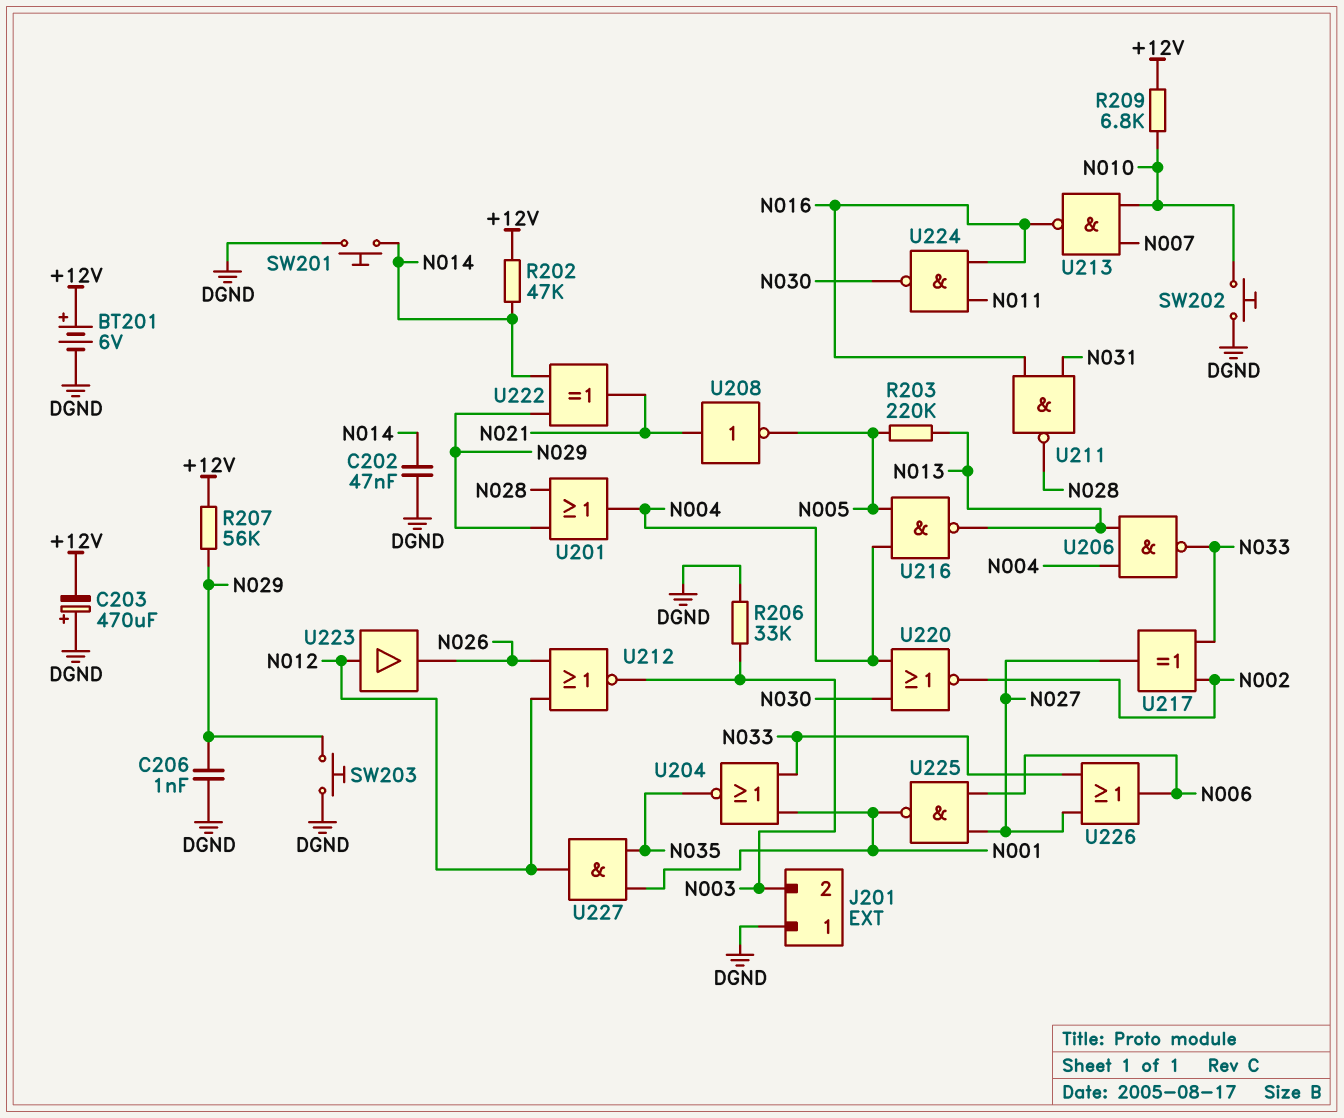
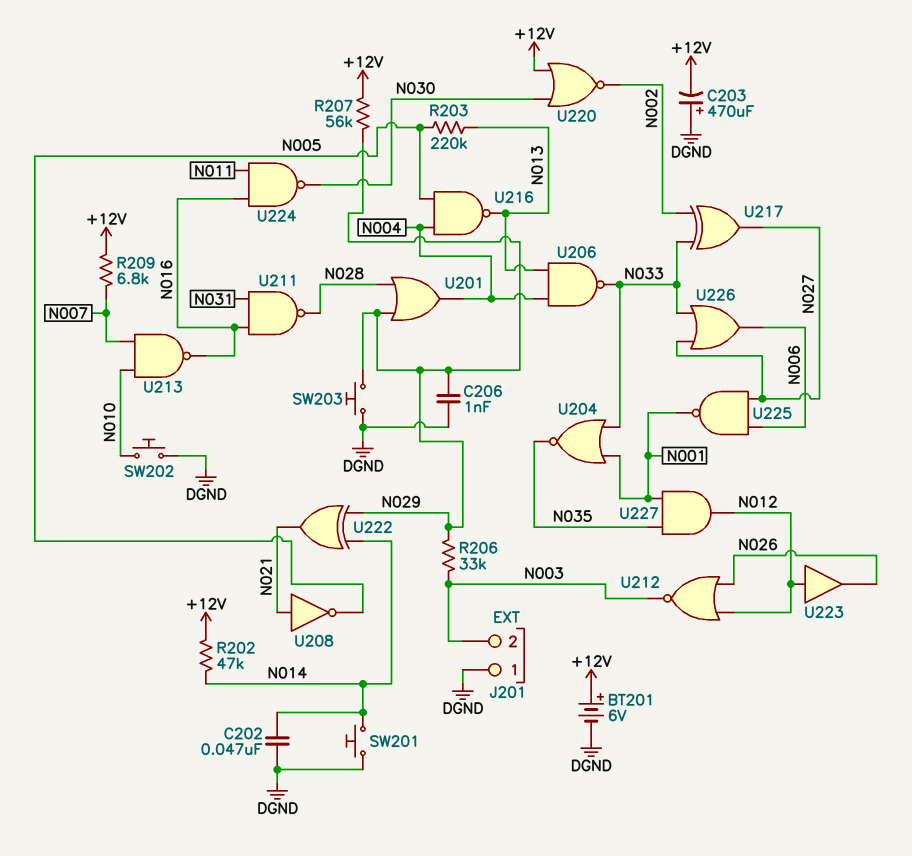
R206: 33k (DGND, N003) -> 33k (N003, N029)
R209: 6.8k (+12V, N010) -> 6.8k (+12V, N007)
U220: NOR (in N004, in N030, out N002) -> NOR (in +12V, in N030, out N002)

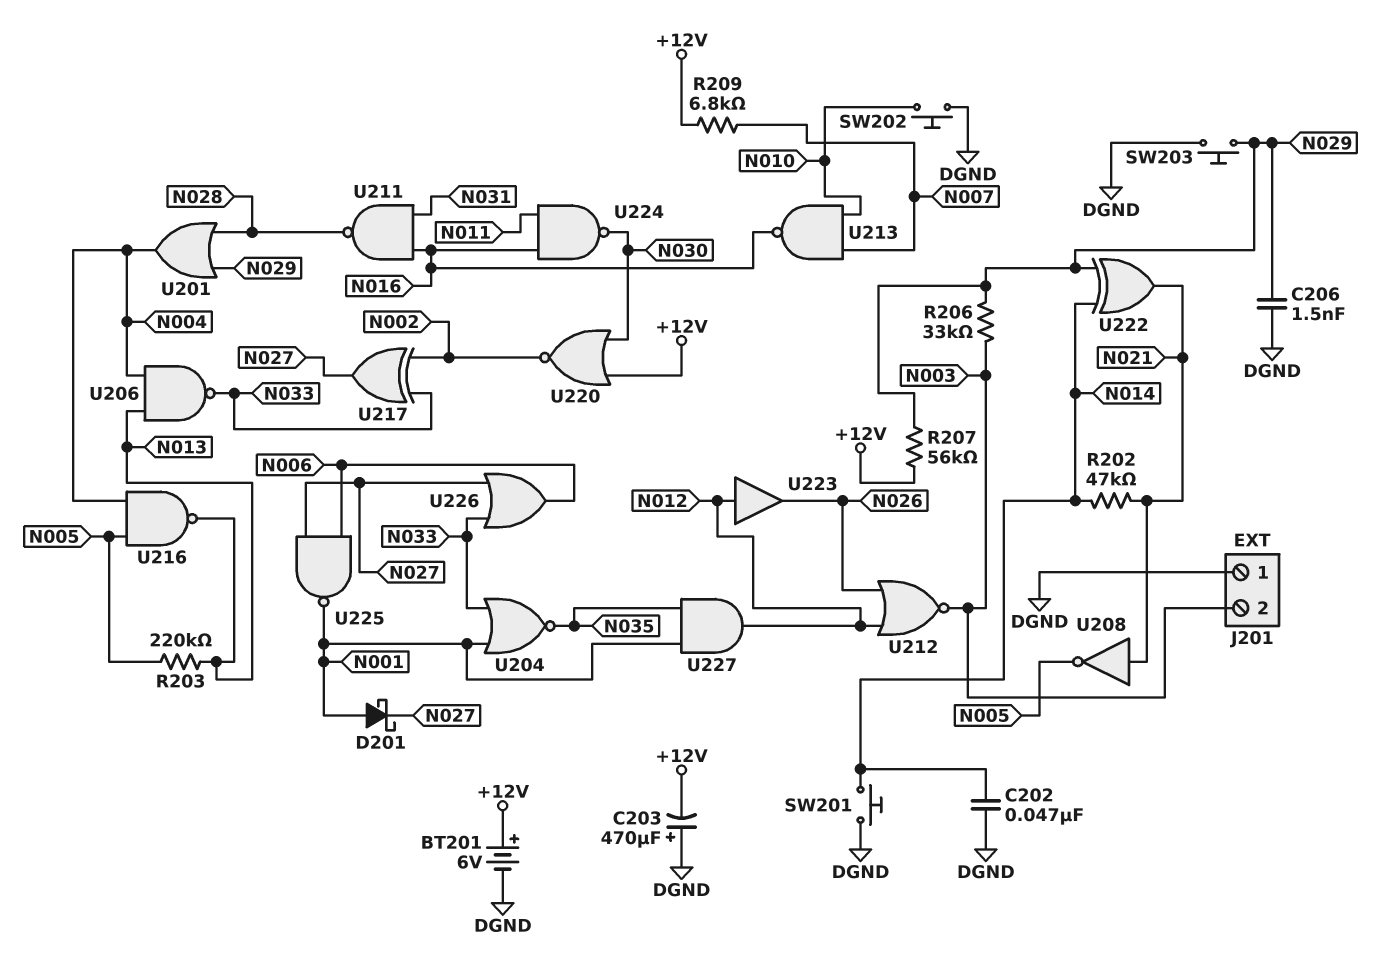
C206: 1nF (DGND, N029) -> 1.5nF (DGND, N029)
D201: none -> schottky (A N001, K N027)
R202: 47k (+12V, N014) -> 47k (N014, N021)

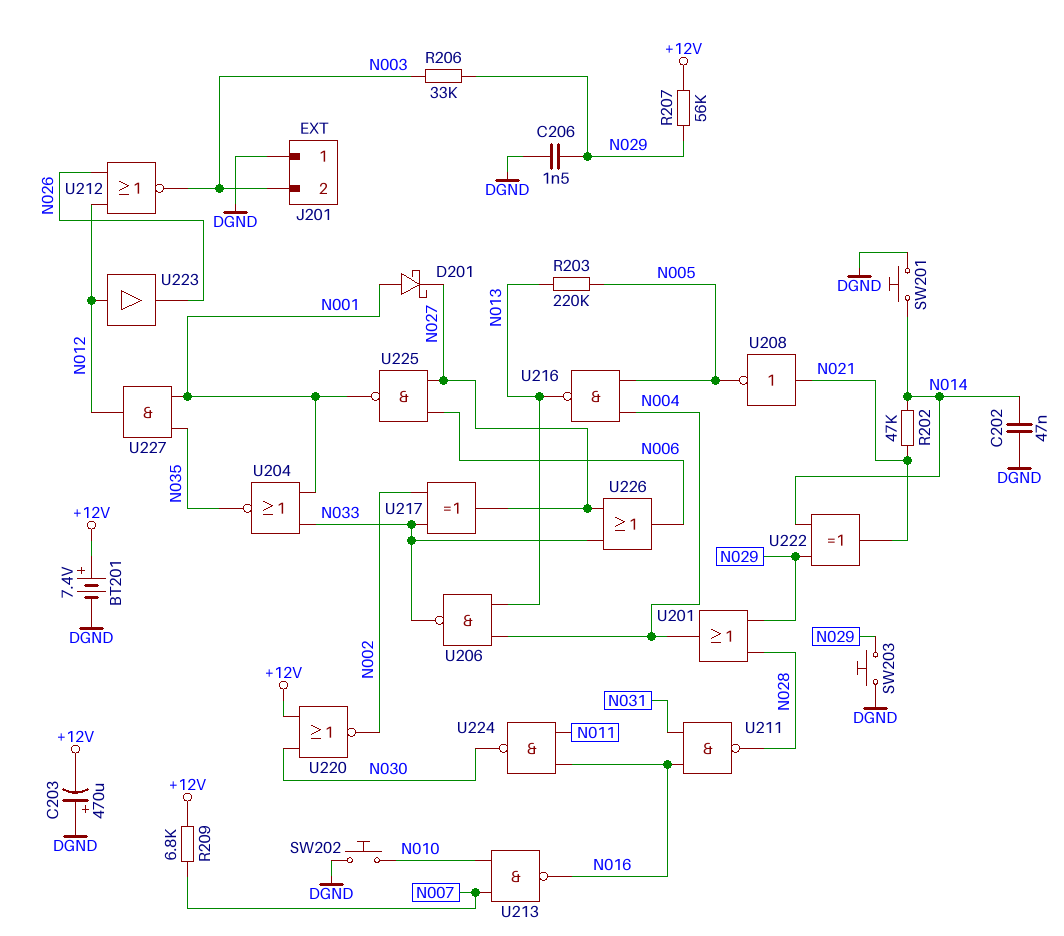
BT201: 6V (plus +12V, minus DGND) -> 7.4V (plus +12V, minus DGND)

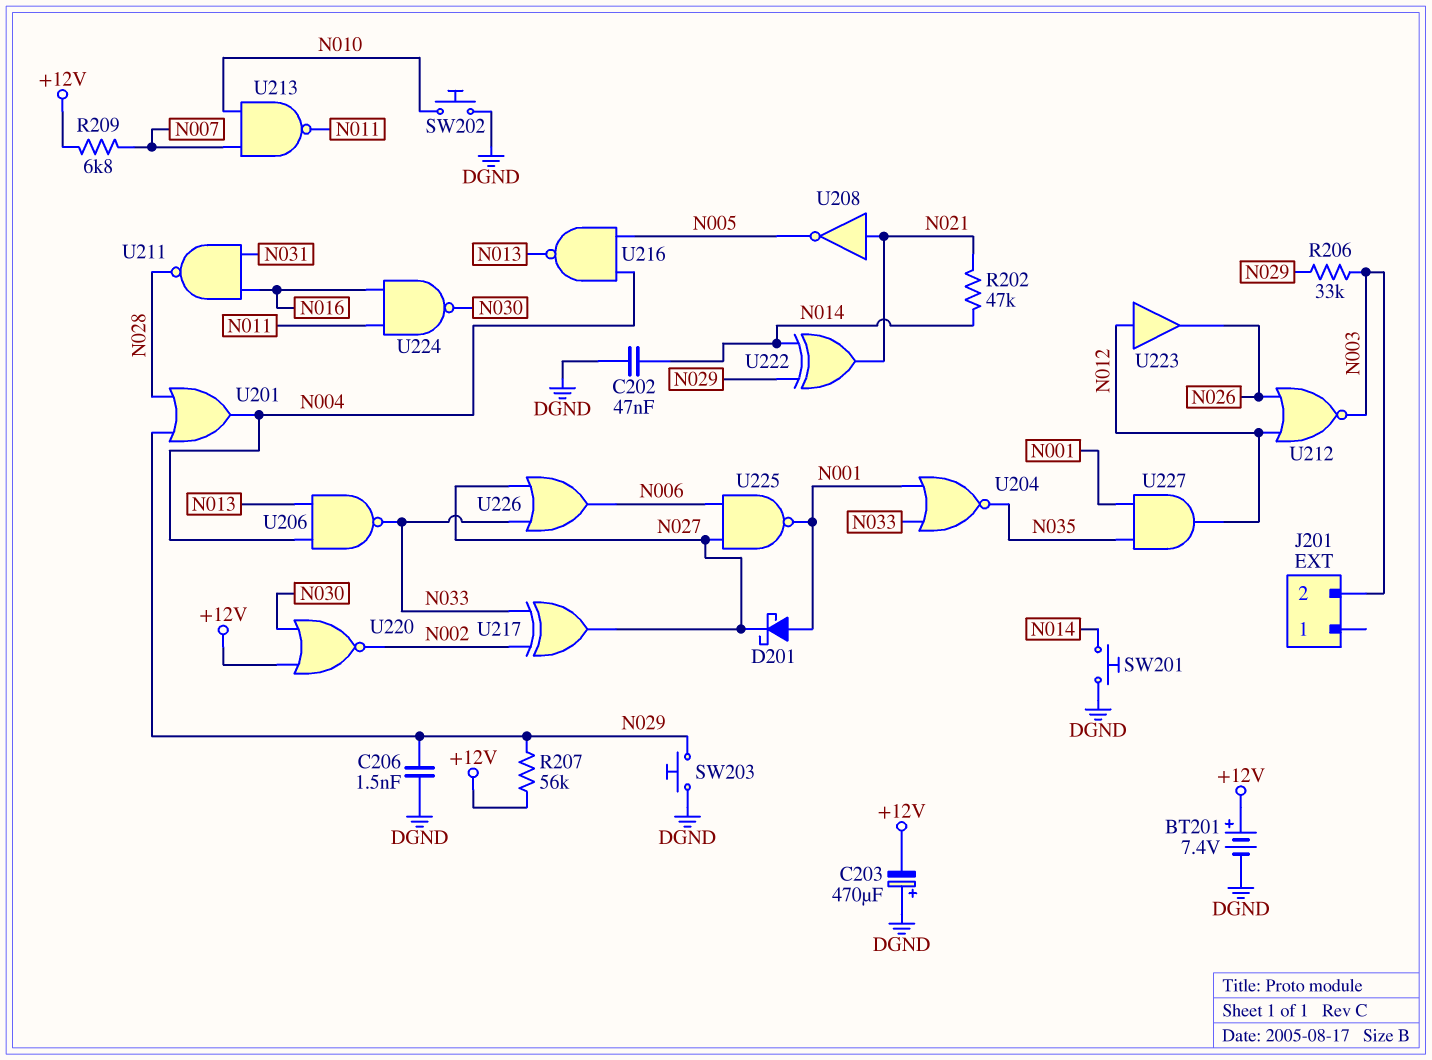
J201 pin 1: DGND -> none
R203: 220k (N005, N013) -> none
U213: NAND (in N007, in N010, out N016) -> NAND (in N007, in N010, out N011)

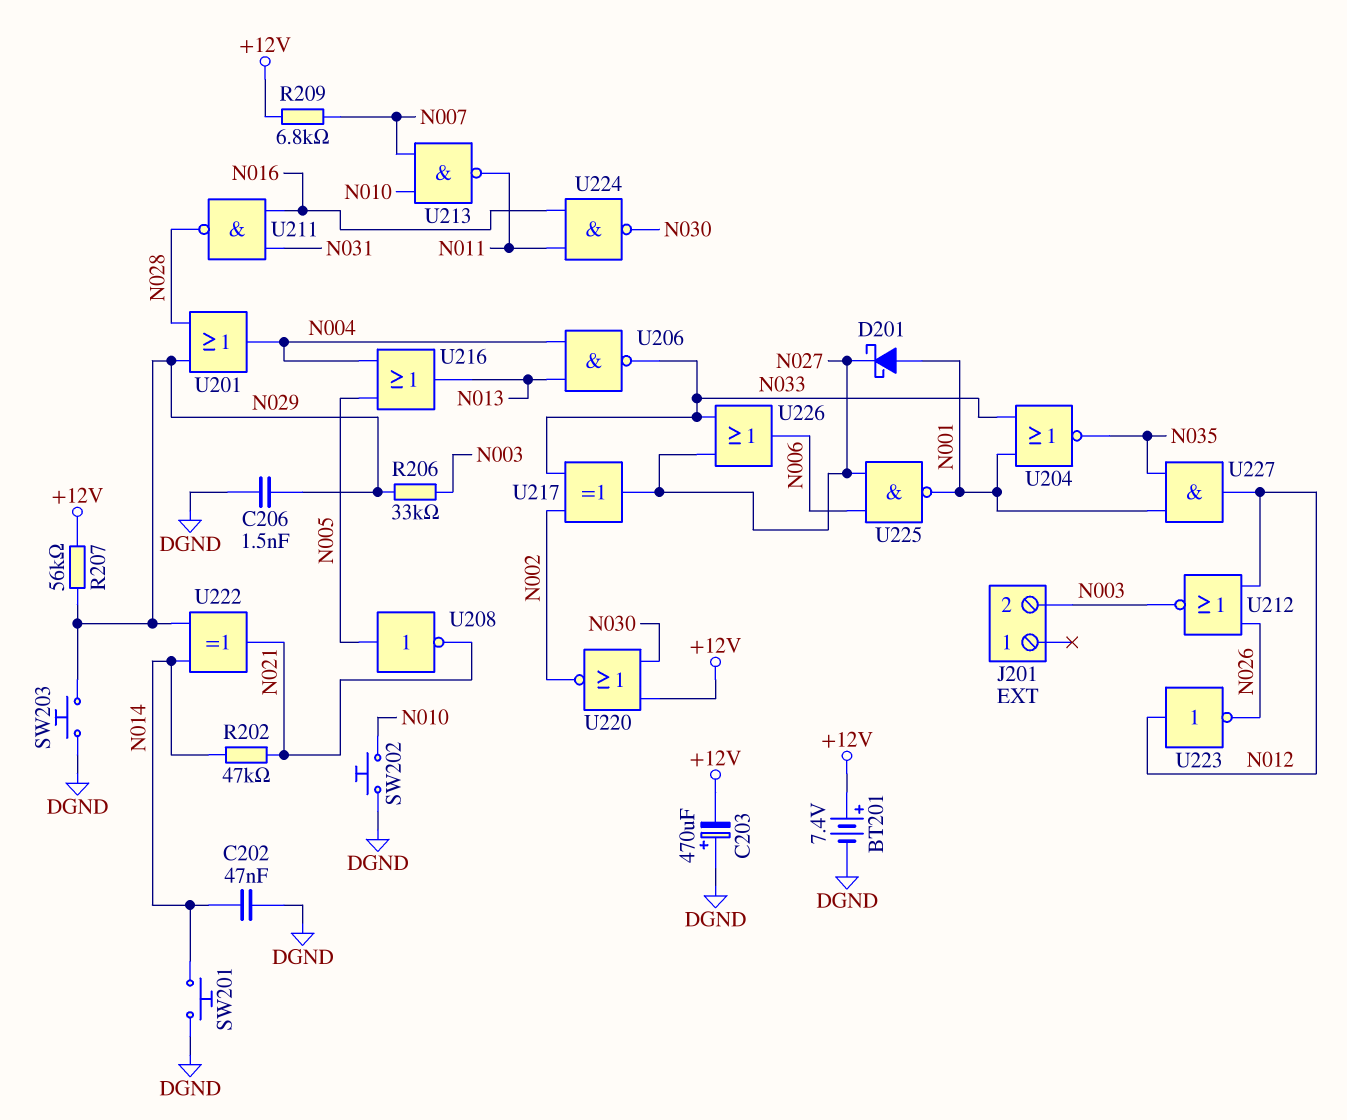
U208: NOT (in N021, out N005) -> NOT (in N005, out N021)
U216: NAND (in N004, in N005, out N013) -> OR (in N004, in N005, out N013)
U223: buffer (in N012, out N026) -> NOT (in N012, out N026)

